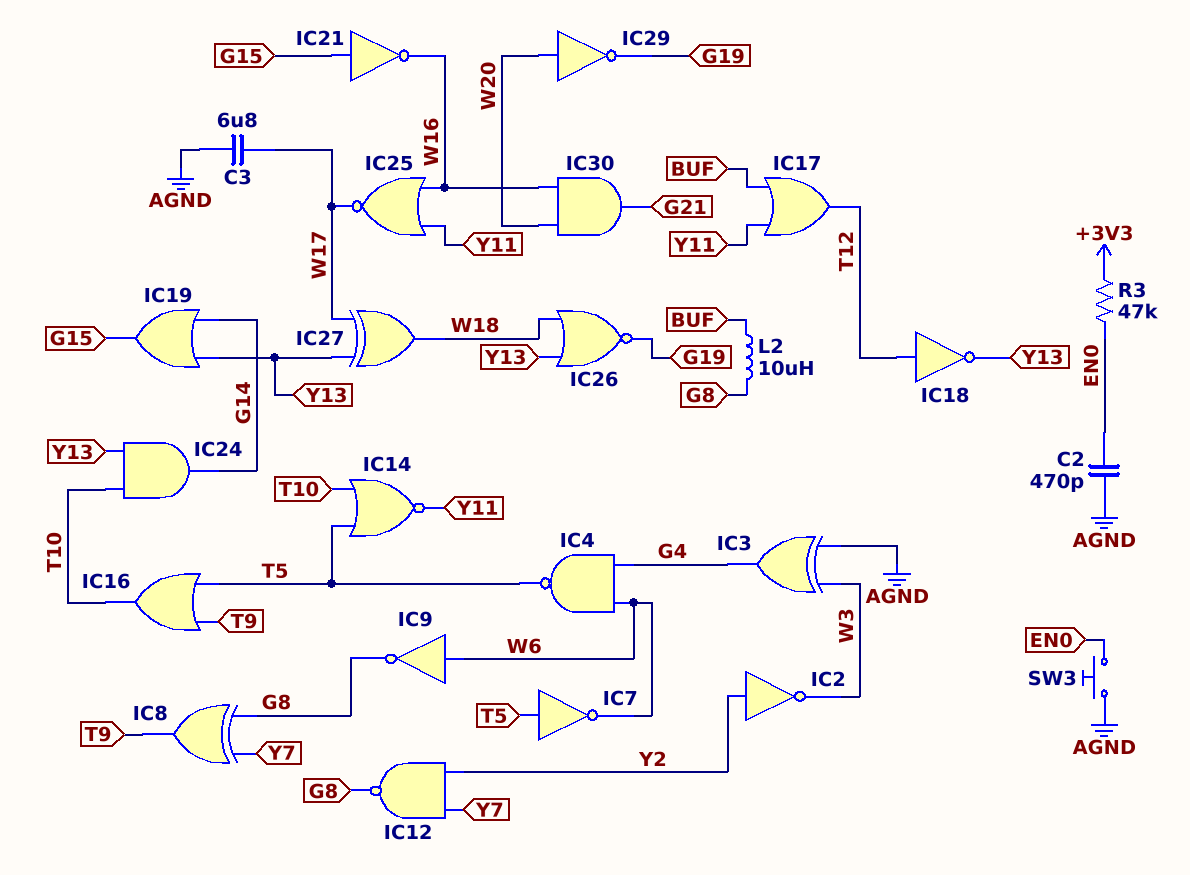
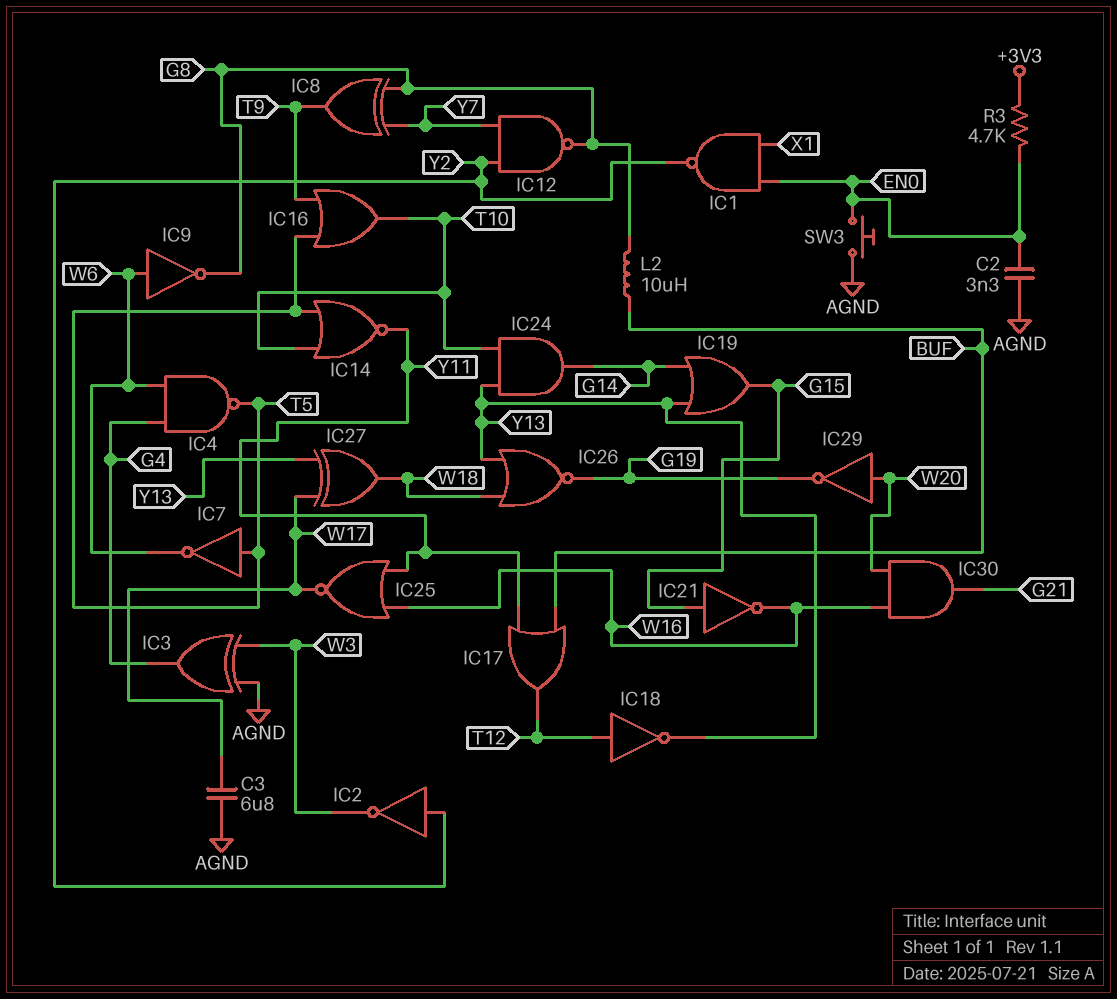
C2: 470pF (AGND, EN0) -> 3.3nF (AGND, EN0)
IC1: none -> NAND (in EN0, in X1, out Y2)
R3: 47k (+3V3, EN0) -> 4.7k (+3V3, EN0)

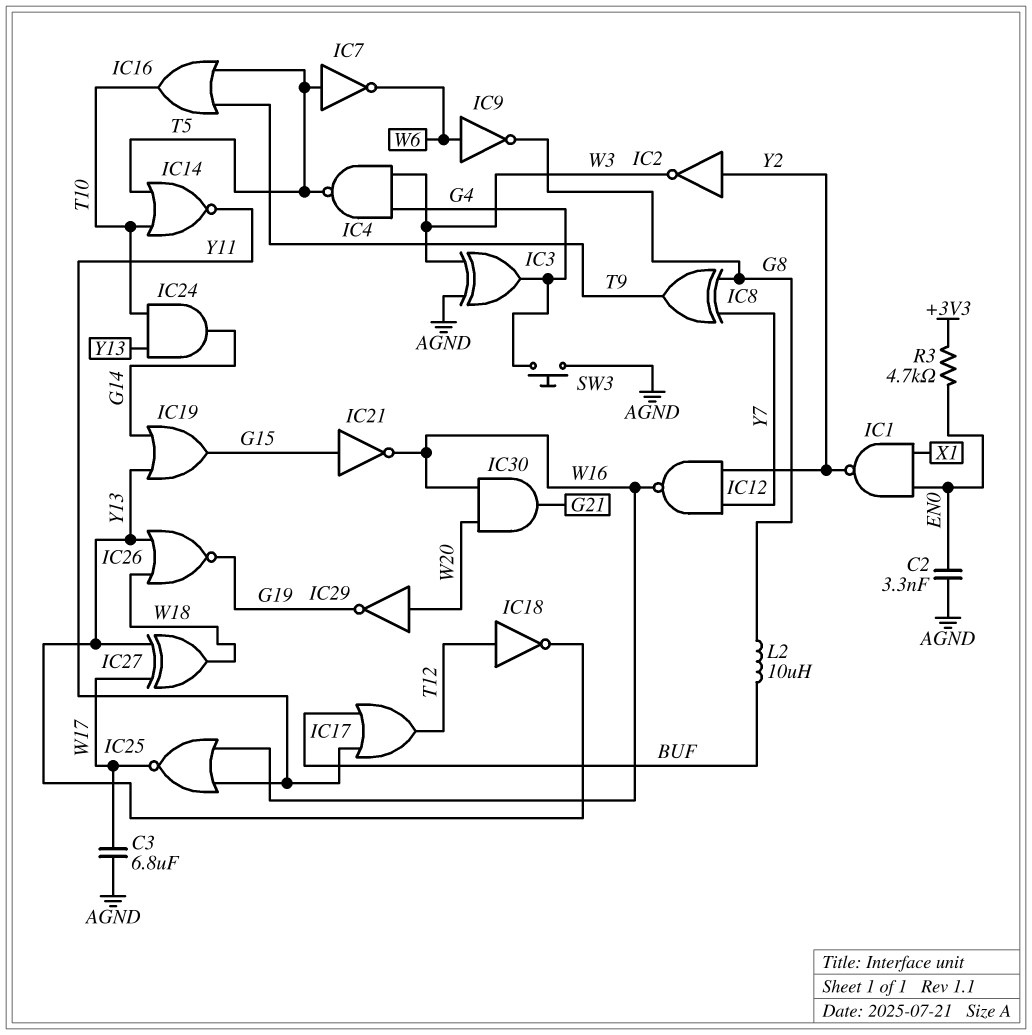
IC4: NAND (in G4, in W6, out T5) -> NAND (in G4, in W3, out T5)
IC12: NAND (in Y2, in Y7, out G8) -> NAND (in Y2, in Y7, out W16)
SW3: button (AGND, EN0) -> button (AGND, G4)

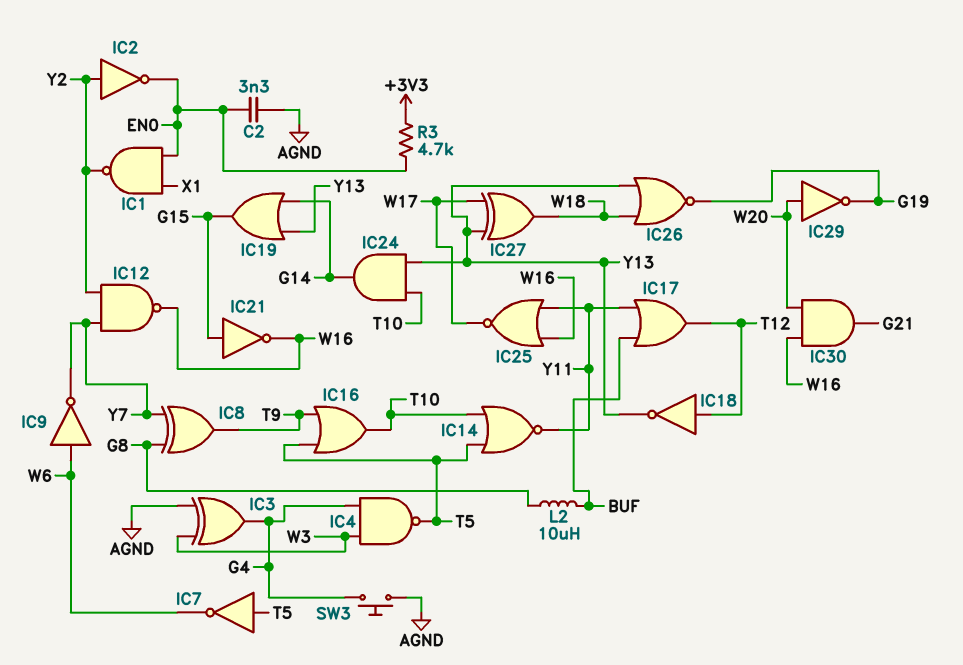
C3: 6.8uF (AGND, W17) -> none
IC2: NOT (in Y2, out W3) -> NOT (in Y2, out EN0)
IC9: NOT (in W6, out G8) -> NOT (in W6, out Y7)

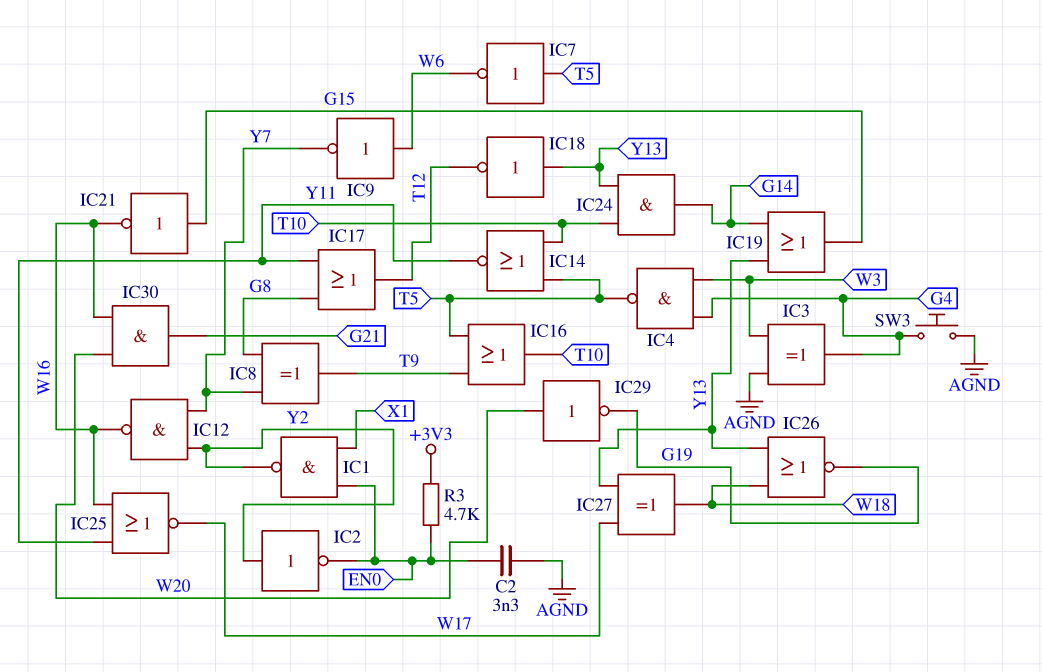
IC17: OR (in BUF, in Y11, out T12) -> OR (in G8, in Y11, out T12)
IC18: NOT (in T12, out Y13) -> NOT (in Y13, out T12)
L2: 10uH (BUF, G8) -> none

